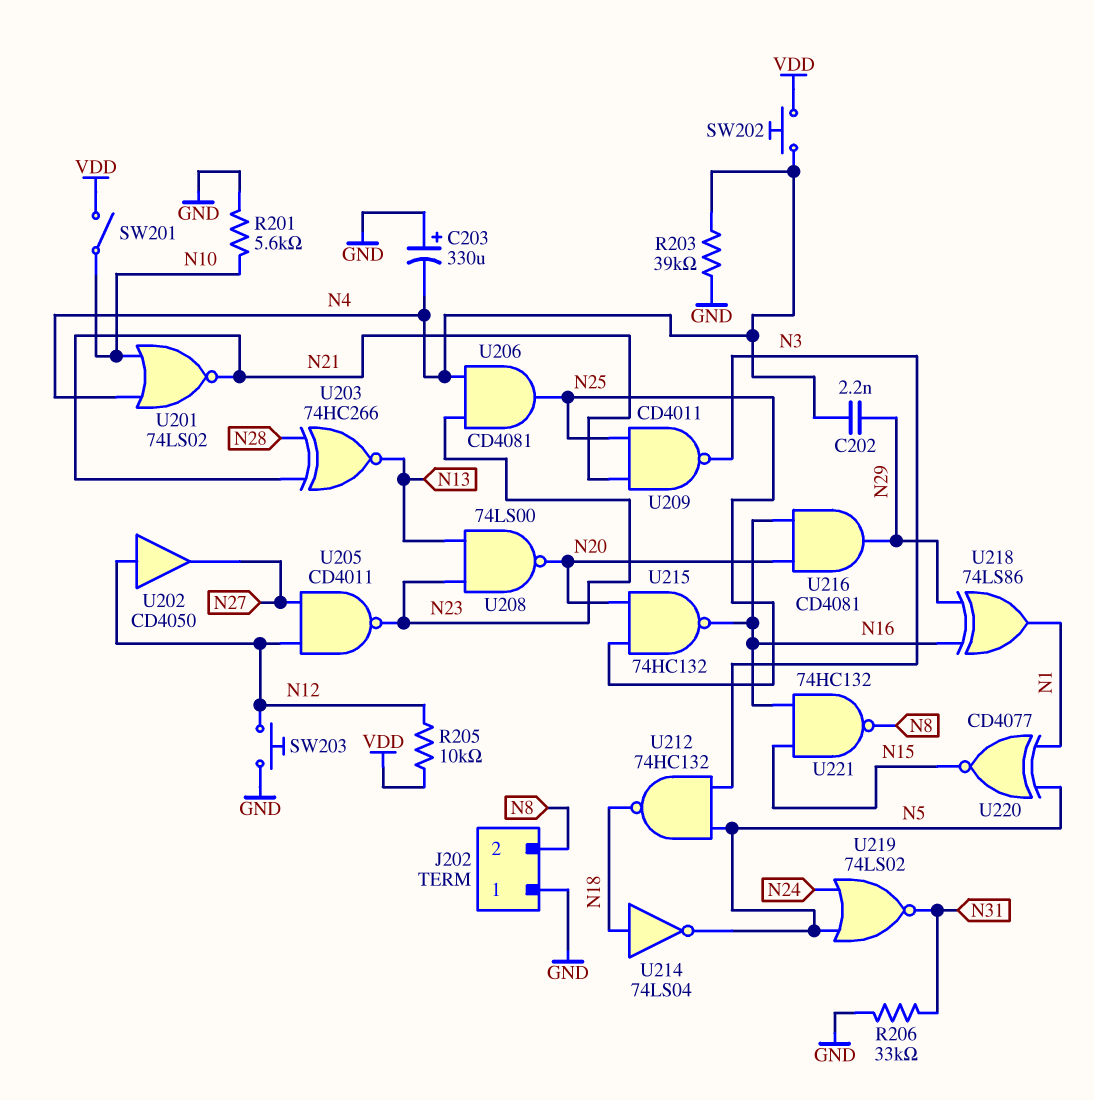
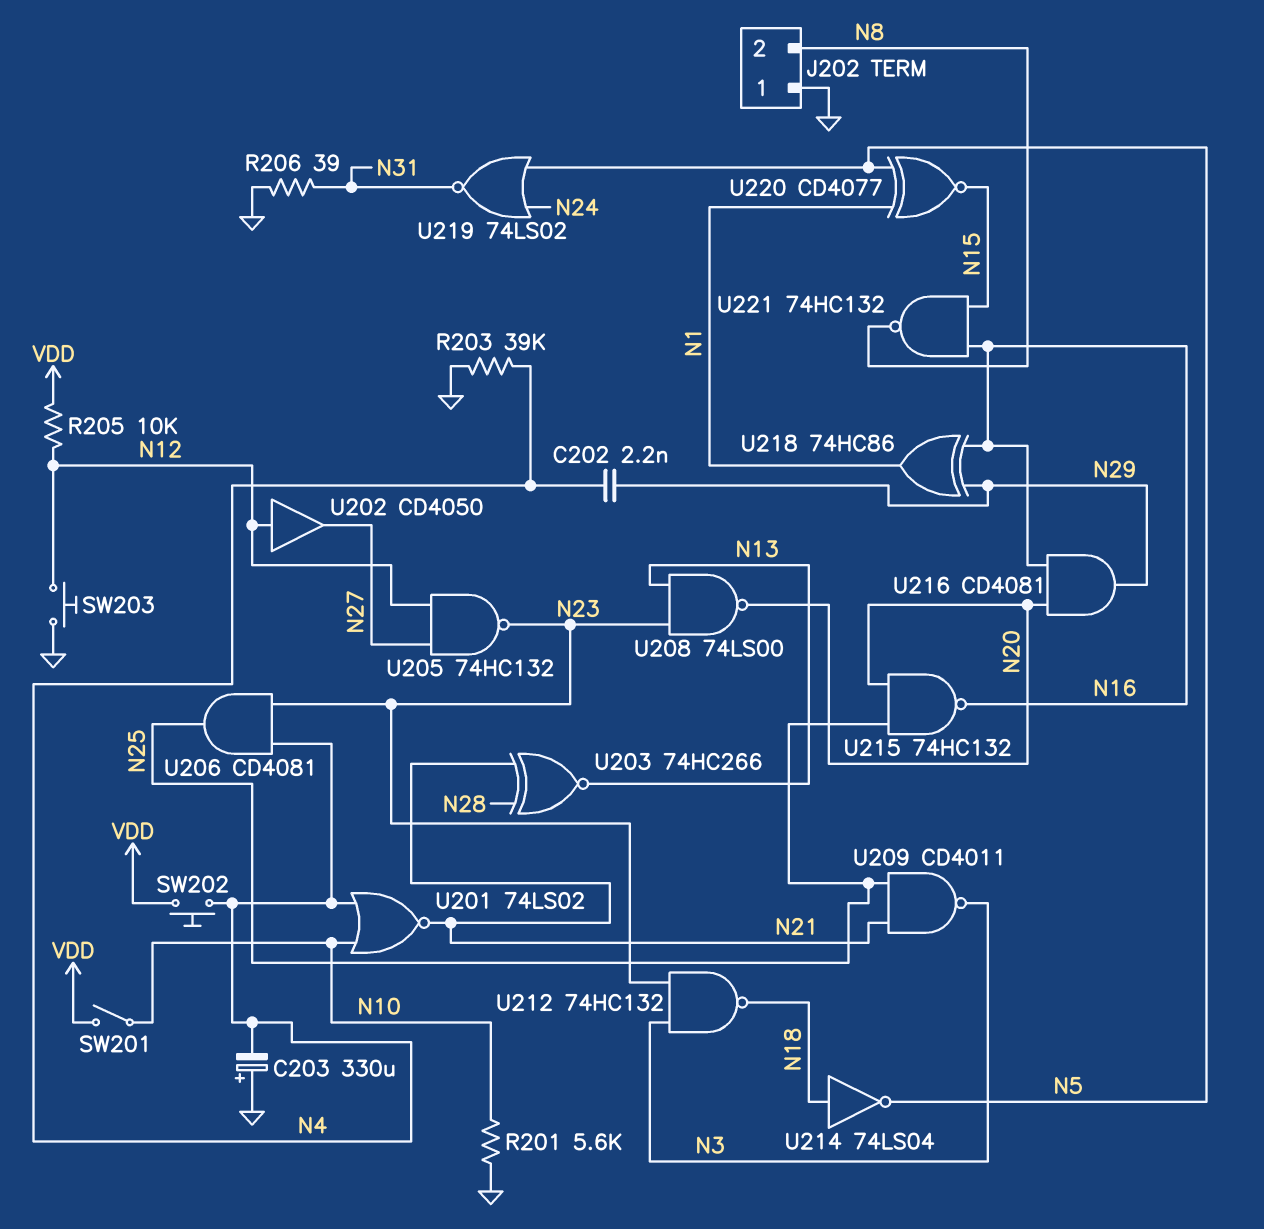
R206: 33k (GND, N31) -> 39 (GND, N31)
U205: NAND CD4011 (in N12, in N27, out N23) -> NAND 74HC132 (in N12, in N27, out N23)
U212: NAND 74HC132 (in N3, in N5, out N18) -> NAND 74HC132 (in N3, in N23, out N18)
U218: XOR 74LS86 (in N16, in N29, out N1) -> XOR 74HC86 (in N16, in N29, out N1)

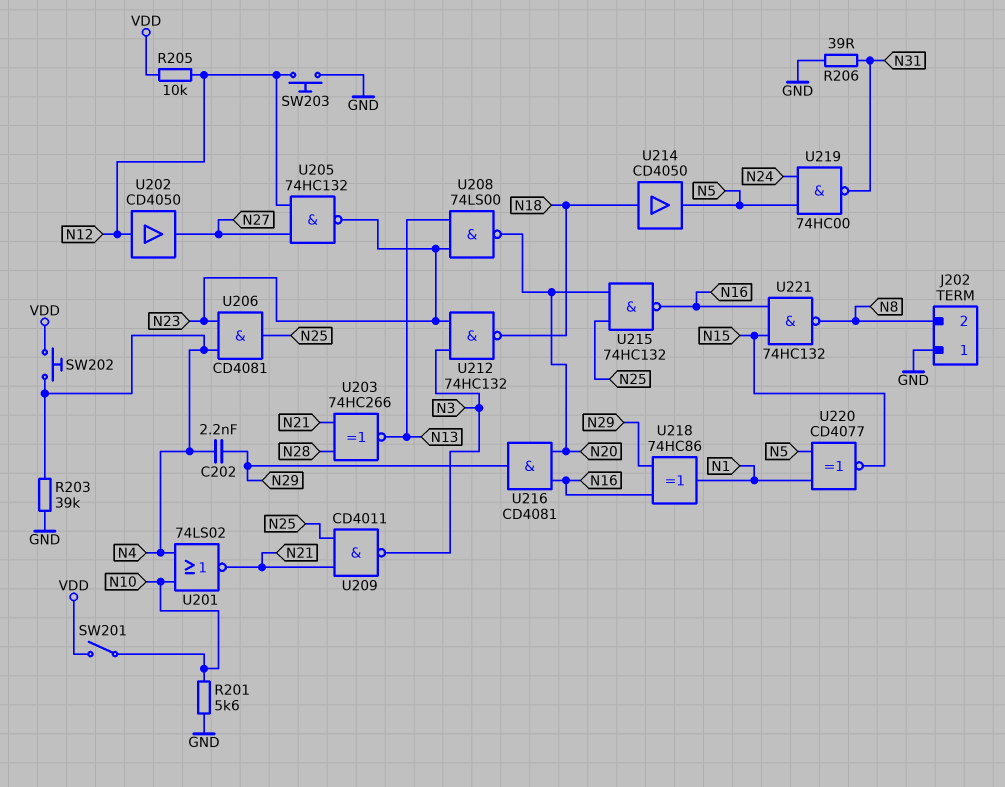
C203: 330uF (plus GND, minus N4) -> none
U214: NOT 74LS04 (in N18, out N5) -> buffer CD4050 (in N18, out N5)
U219: NOR 74LS02 (in N5, in N24, out N31) -> NAND 74HC00 (in N5, in N24, out N31)

